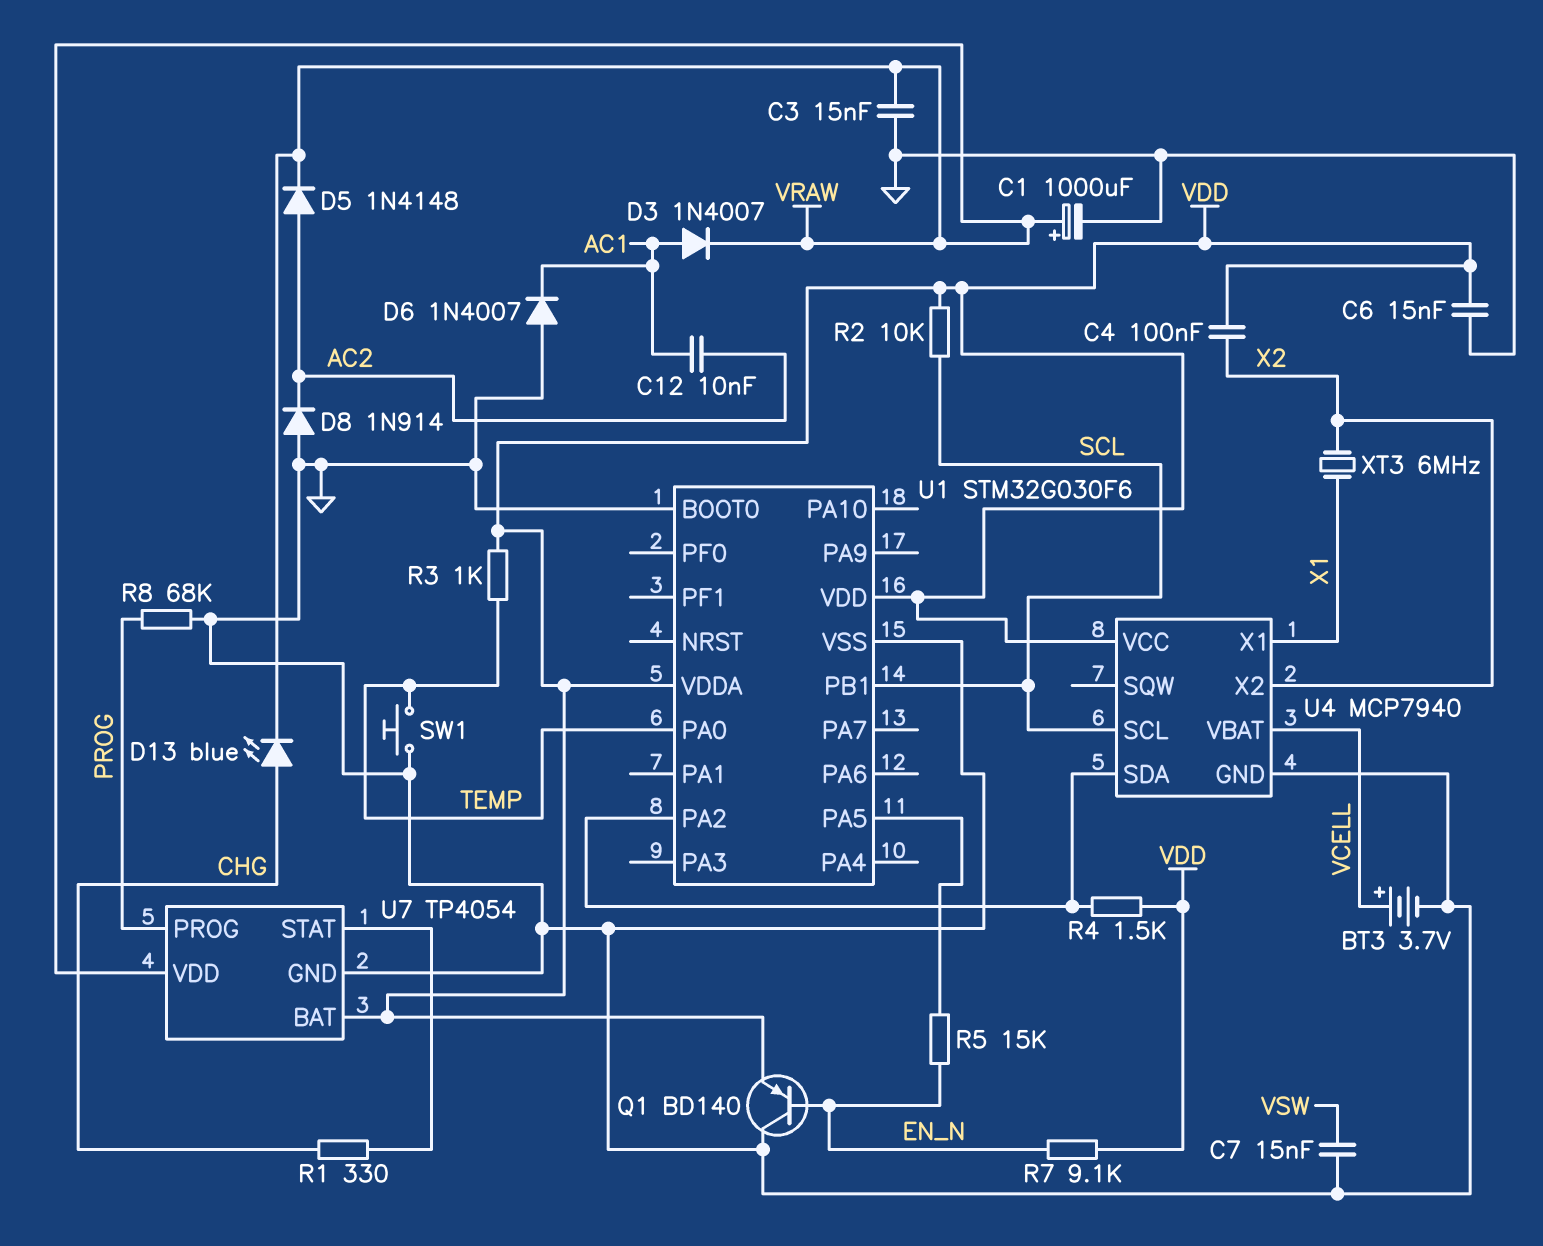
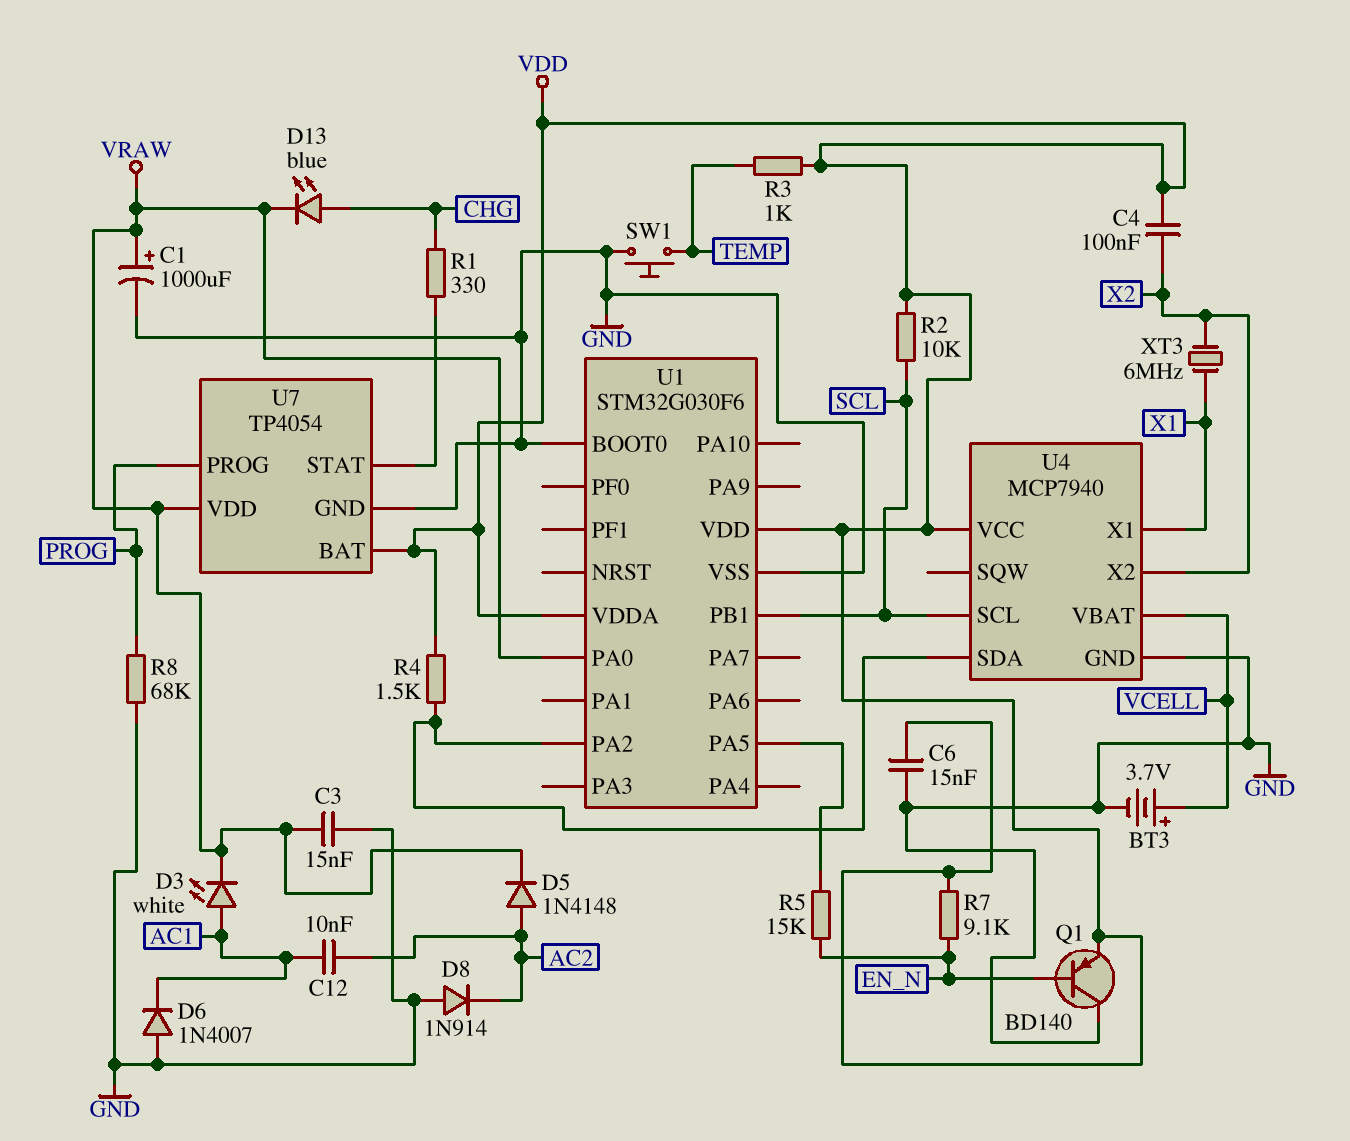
C7: 15nF (GND, VSW) -> none
D3: diode 1N4007 (A AC1, K VRAW) -> LED white (A AC1, K VRAW)
U1 pin PA0: TEMP -> VRAW

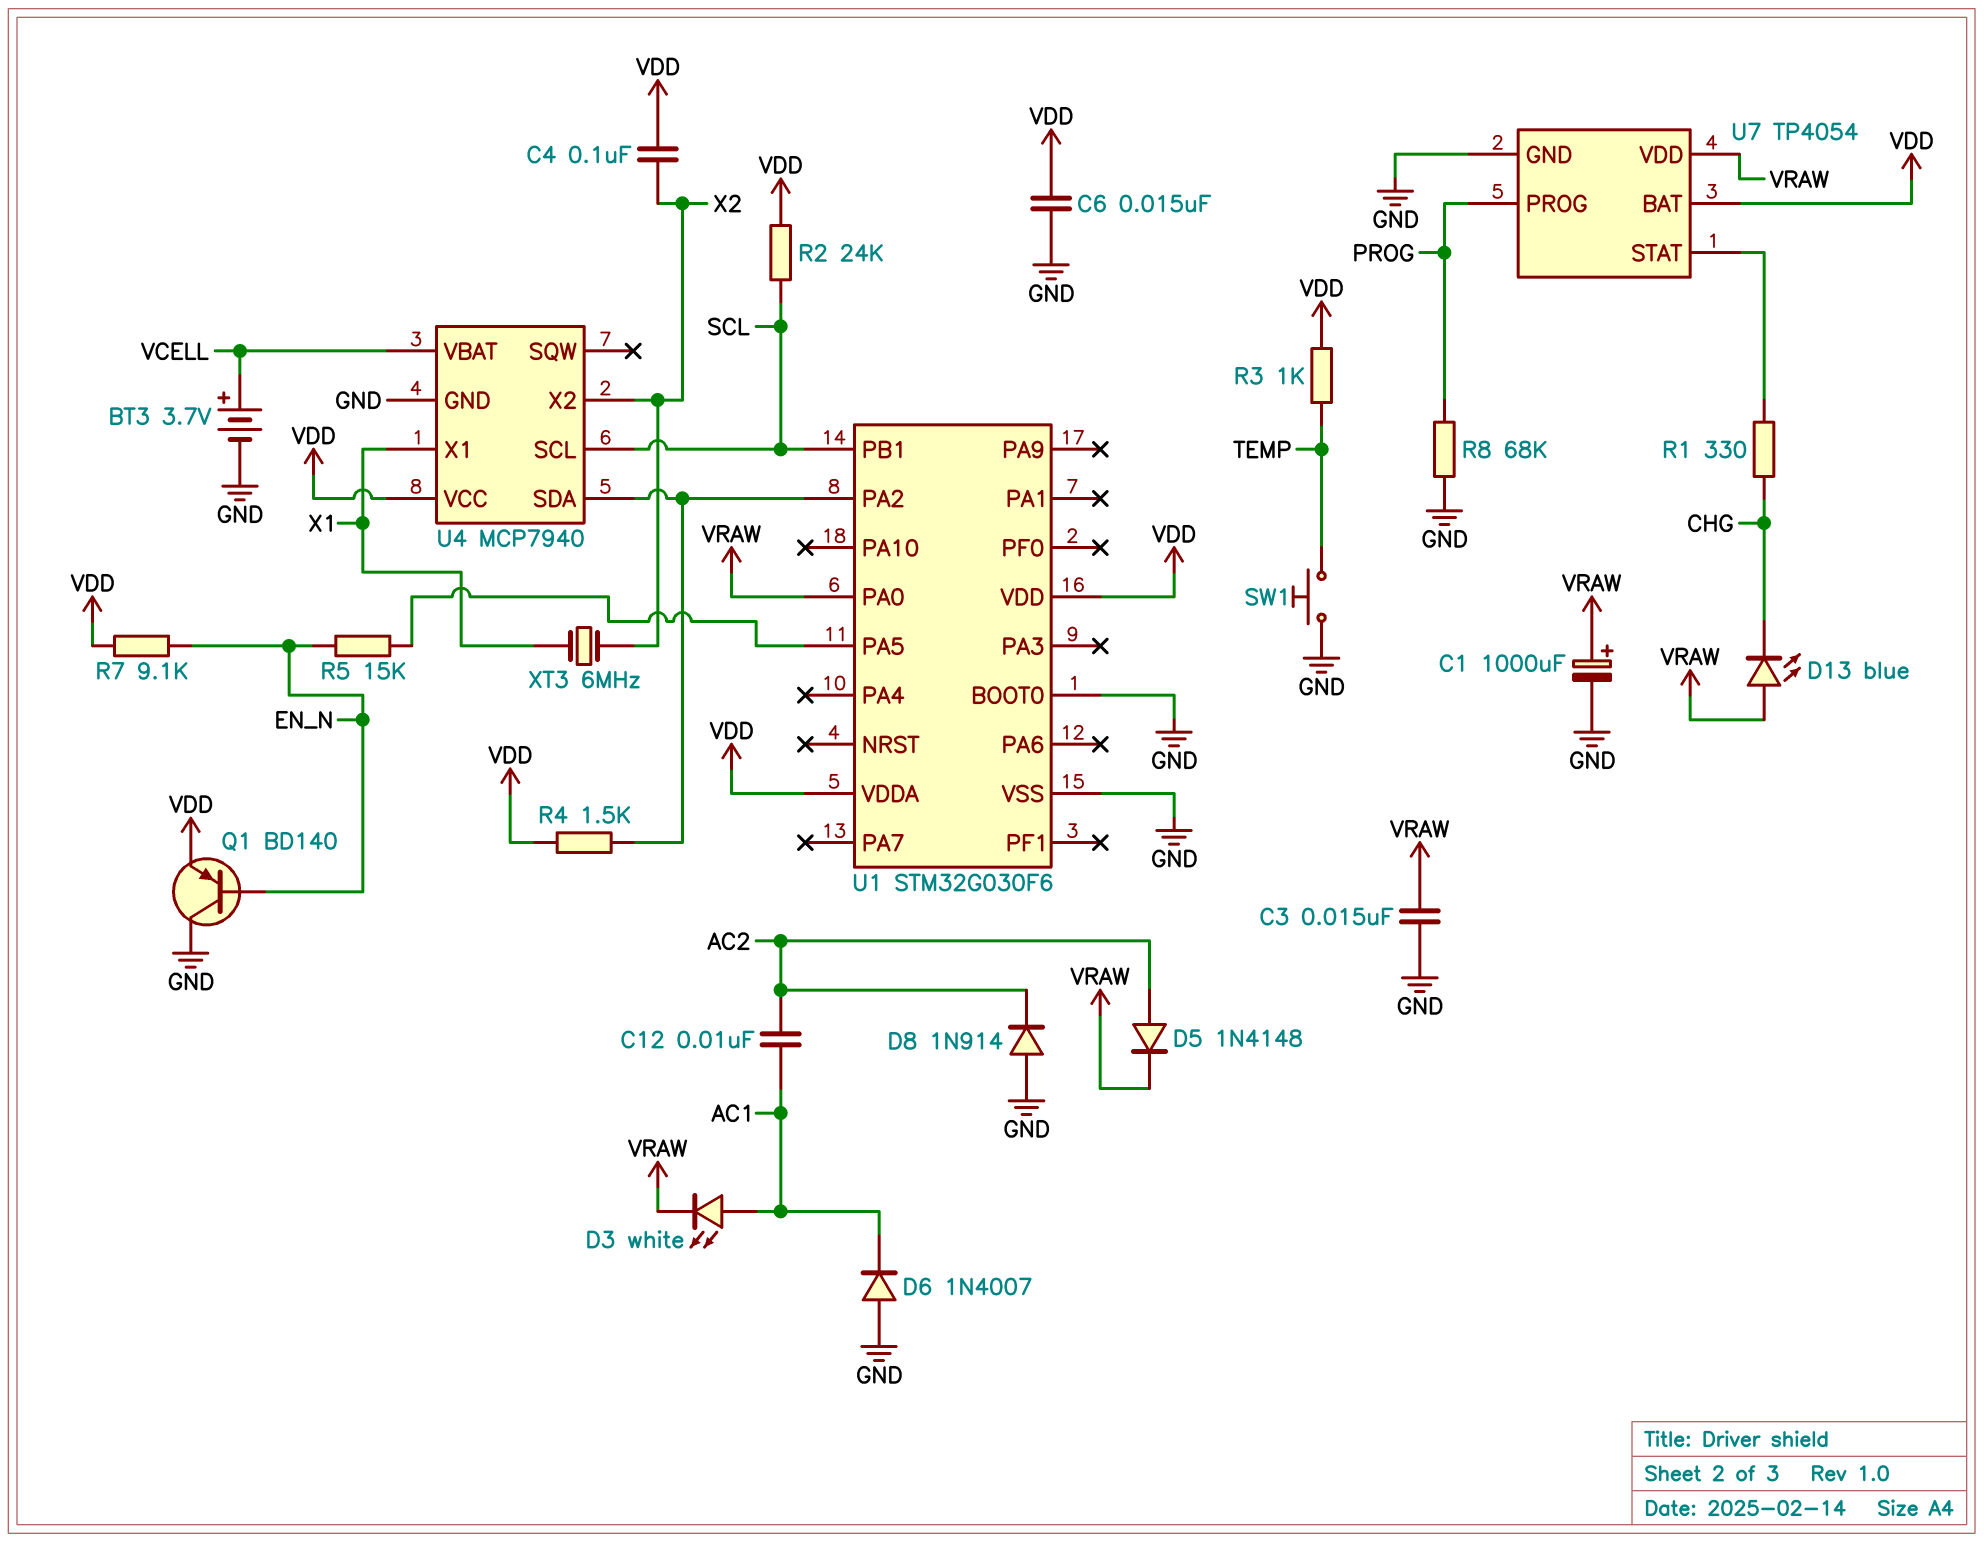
D13: LED blue (A CHG, K VRAW) -> LED blue (A VRAW, K CHG)
R2: 10k (SCL, VDD) -> 24k (SCL, VDD)

